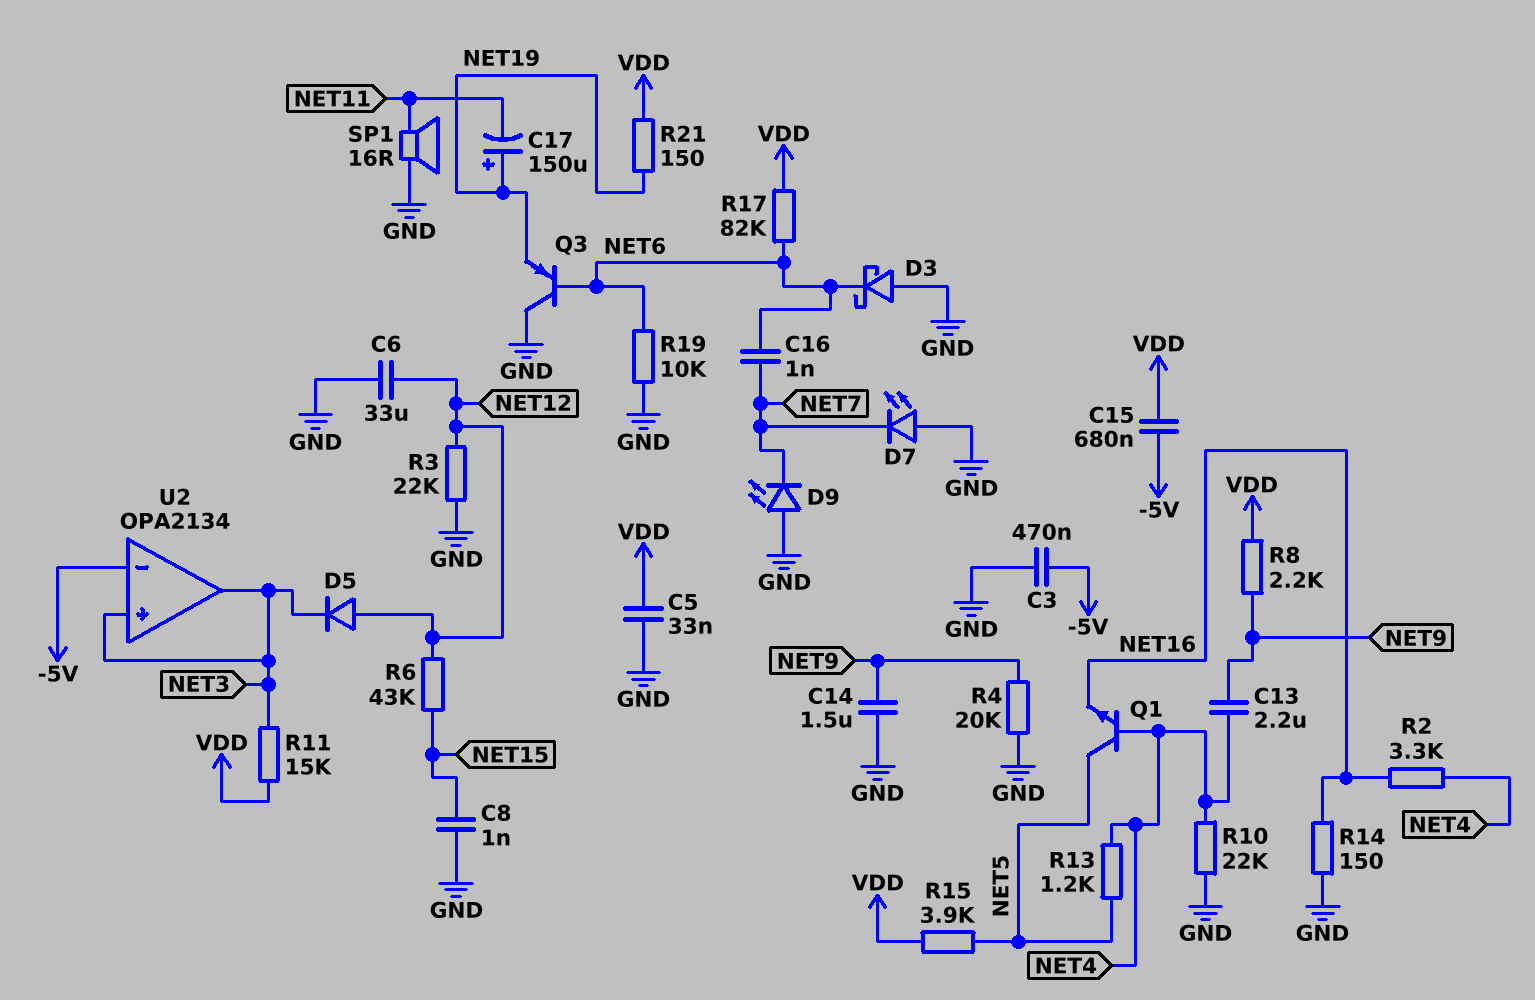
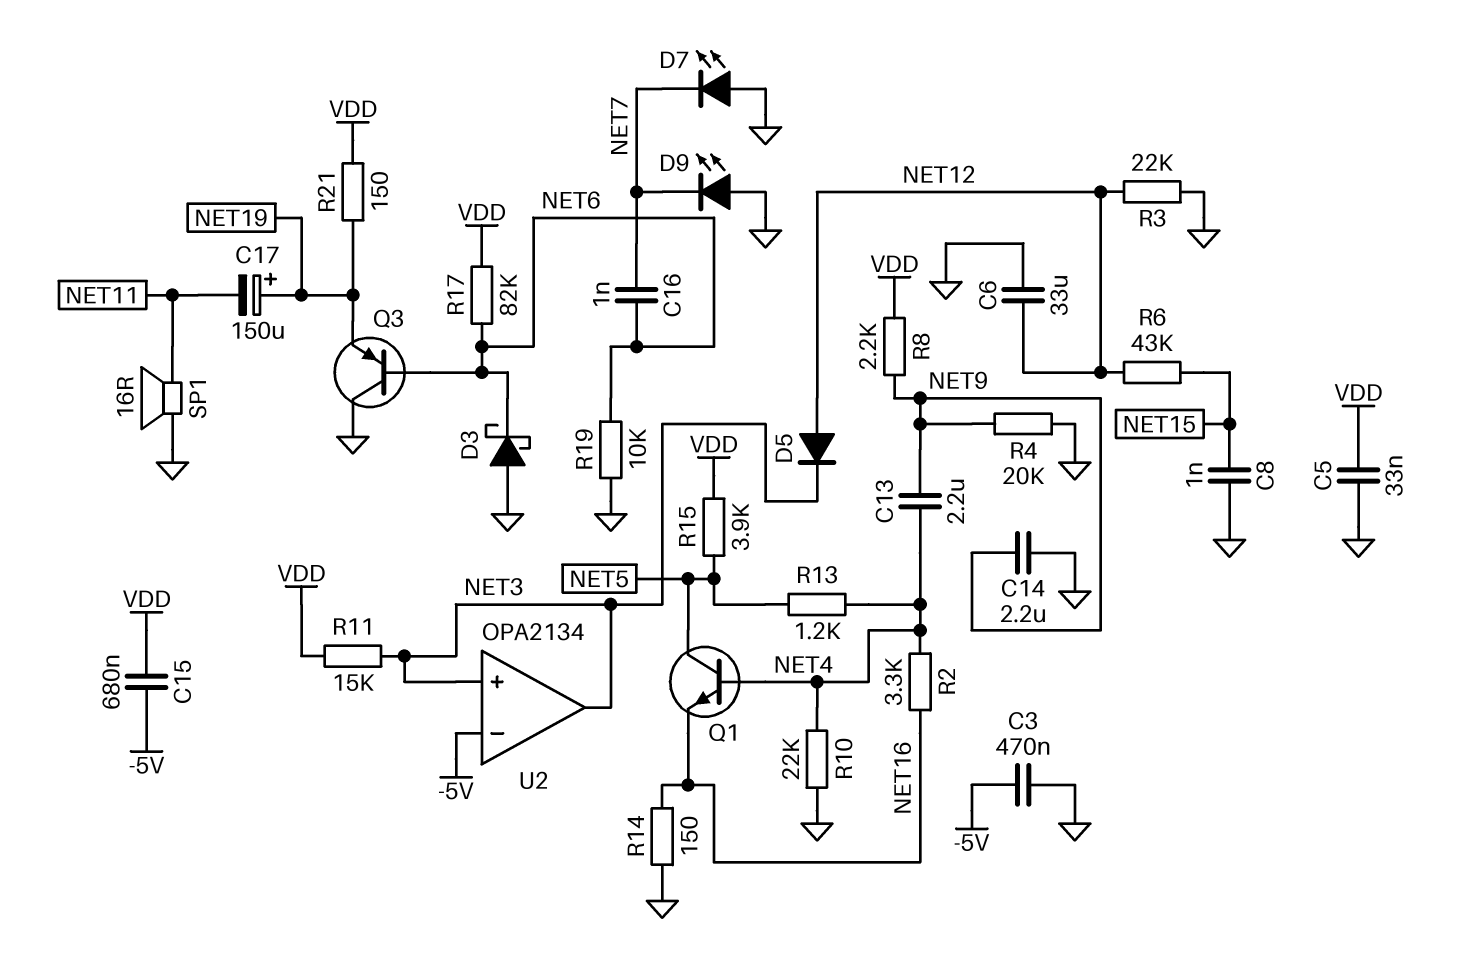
C14: 1.5uF (GND, NET9) -> 2.2uF (GND, NET9)

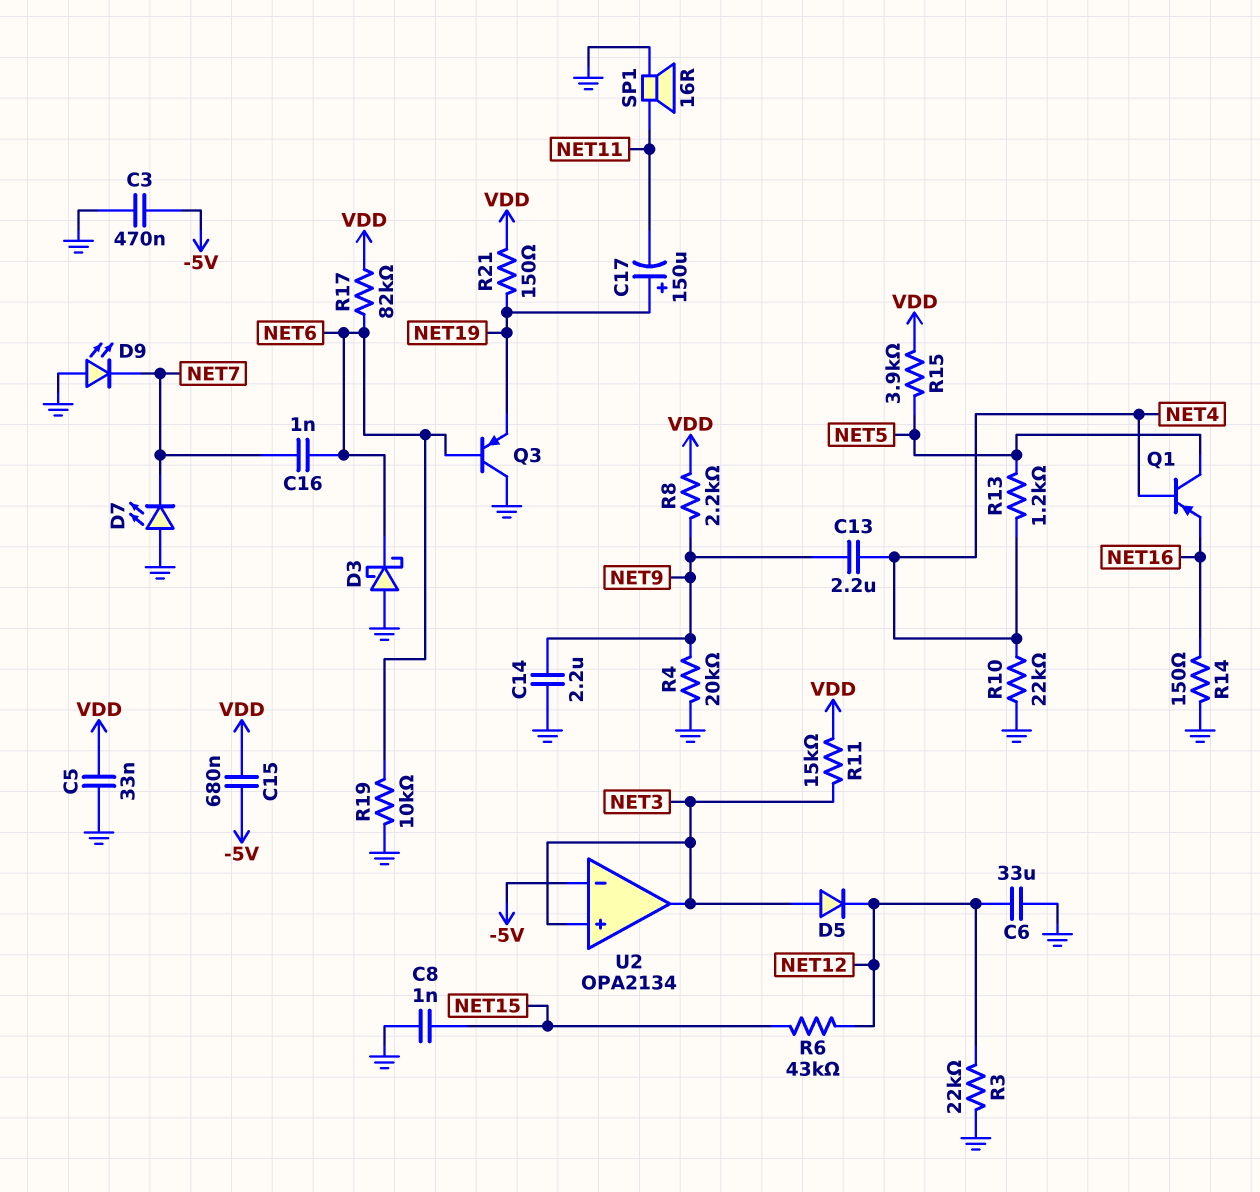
D5: diode (A NET12, K NET3) -> diode (A NET3, K NET12)
Q1: NPN (B NET4, C NET5, E NET16) -> PNP (B NET4, C NET5, E NET16)
R2: 3.3k (NET4, NET16) -> none

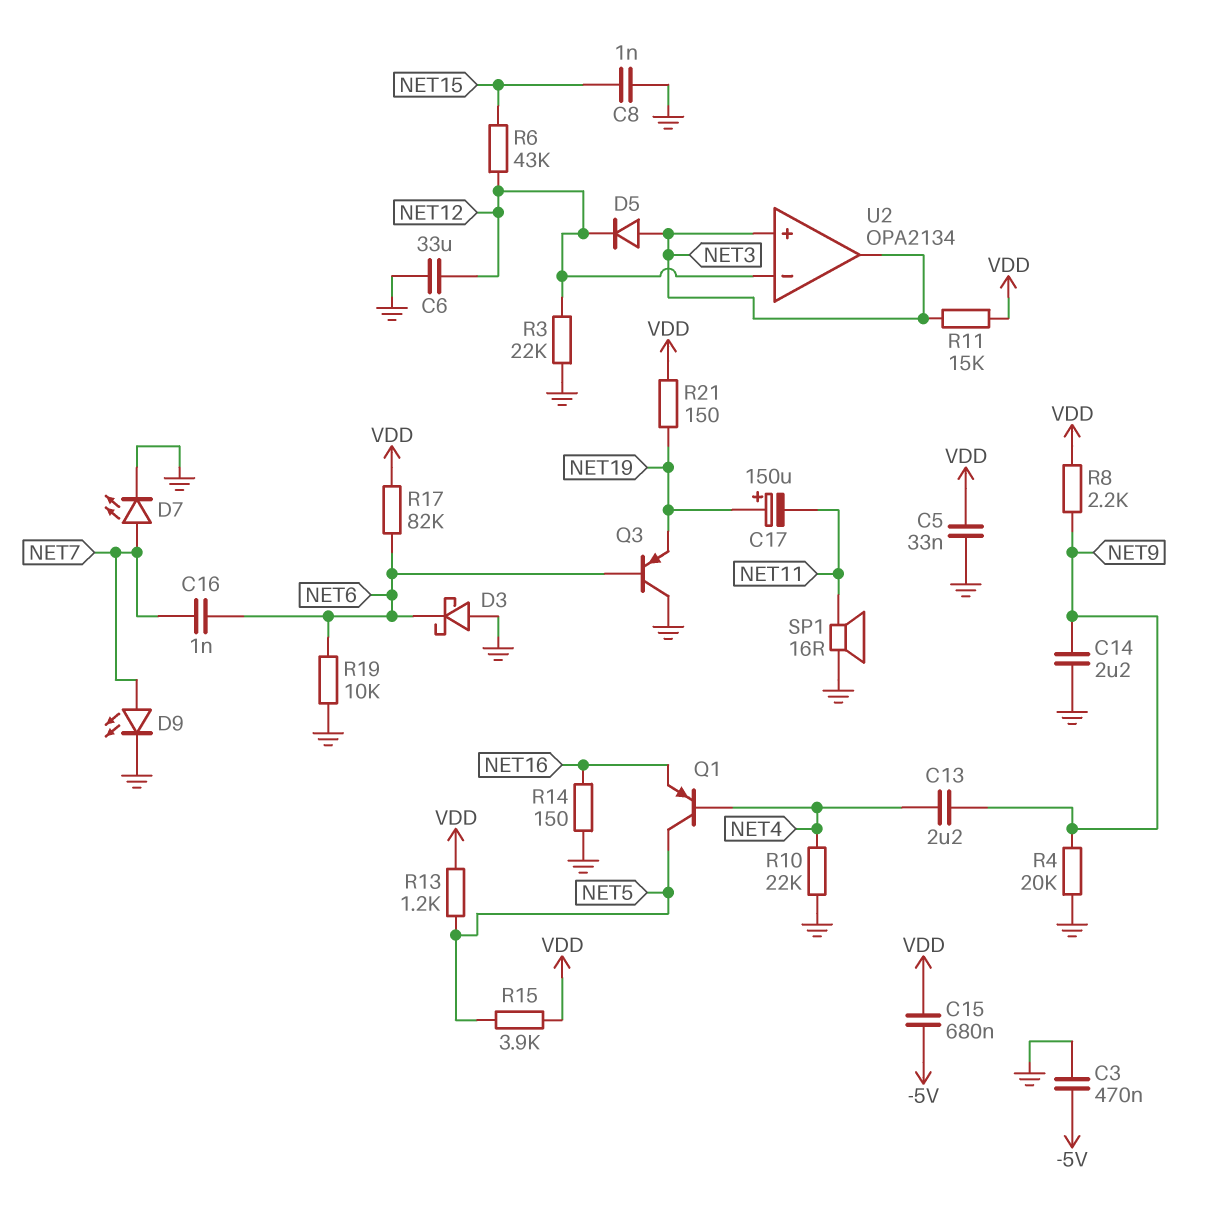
D7: LED (A GND, K NET7) -> LED (A NET7, K GND)
D9: LED (A GND, K NET7) -> LED (A NET7, K GND)
R13: 1.2k (NET4, NET5) -> 1.2k (NET5, VDD)
U2 pin in-: -5V -> NET12

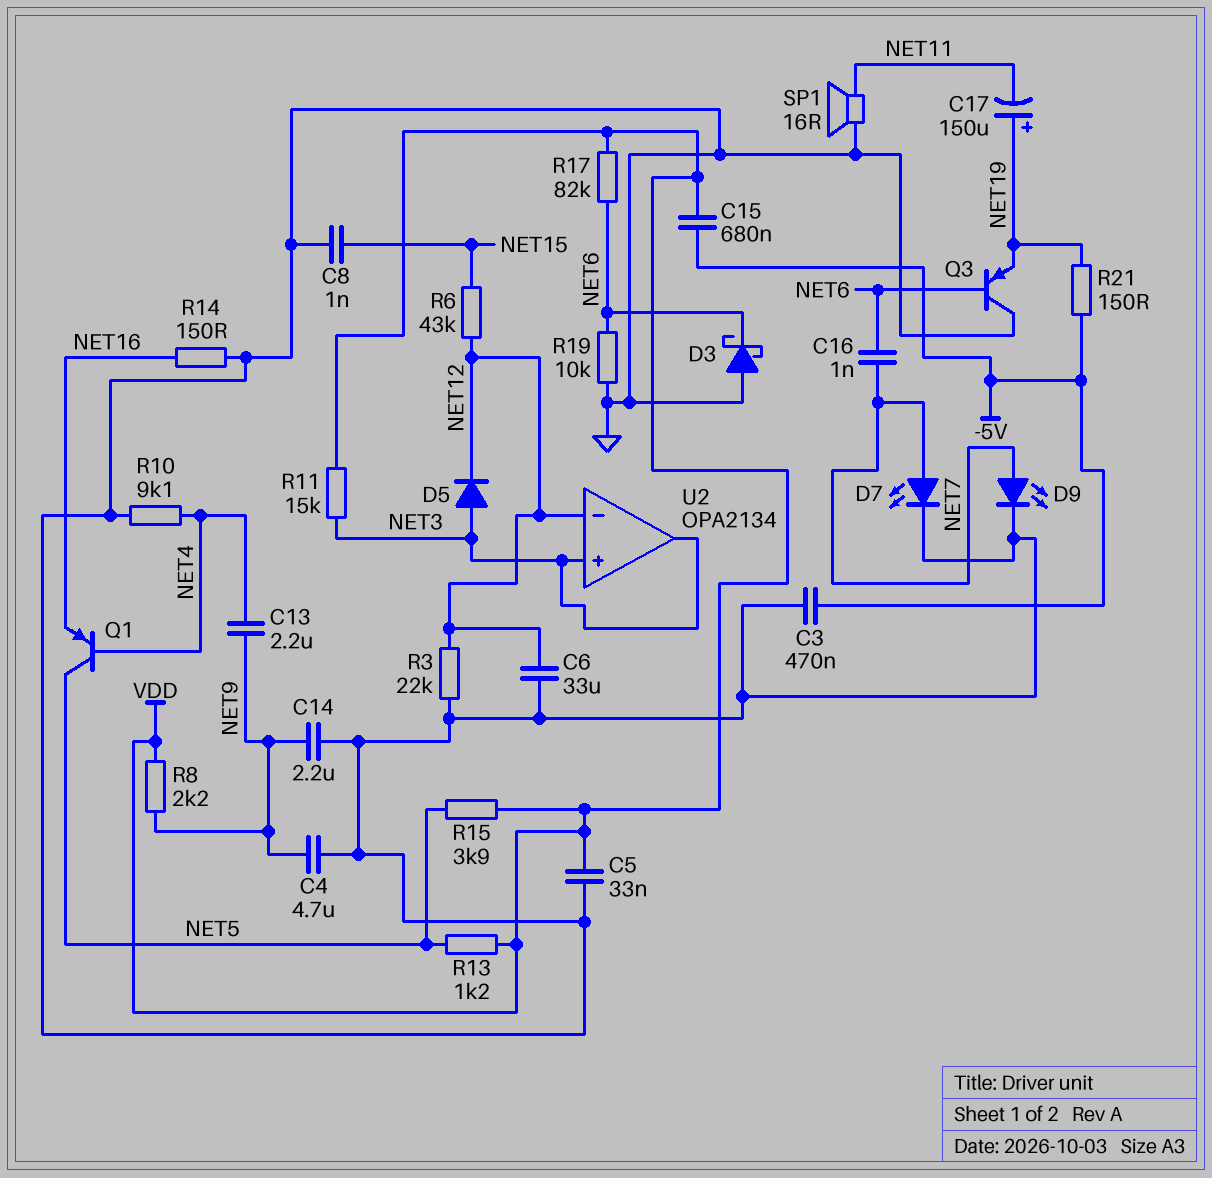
C4: none -> 4.7uF (GND, NET9)
R4: 20k (GND, NET9) -> none
R10: 22k (GND, NET4) -> 9.1k (GND, NET4)
R21: 150 (NET19, VDD) -> 150 (-5V, NET19)

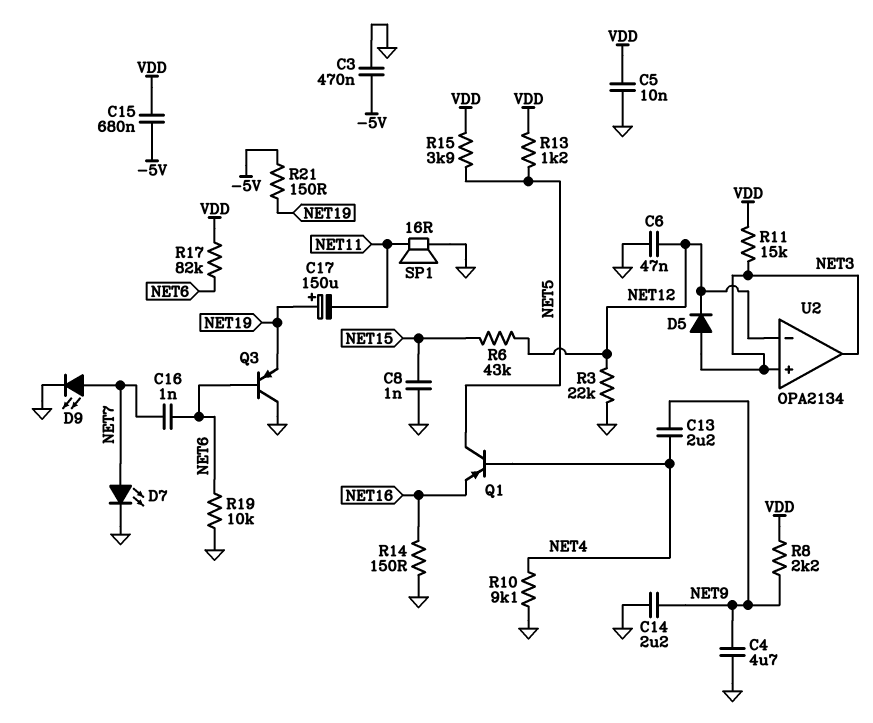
C5: 33nF (GND, VDD) -> 10nF (GND, VDD)
C6: 33uF (GND, NET12) -> 47nF (GND, NET12)
D3: schottky (A GND, K NET6) -> none

